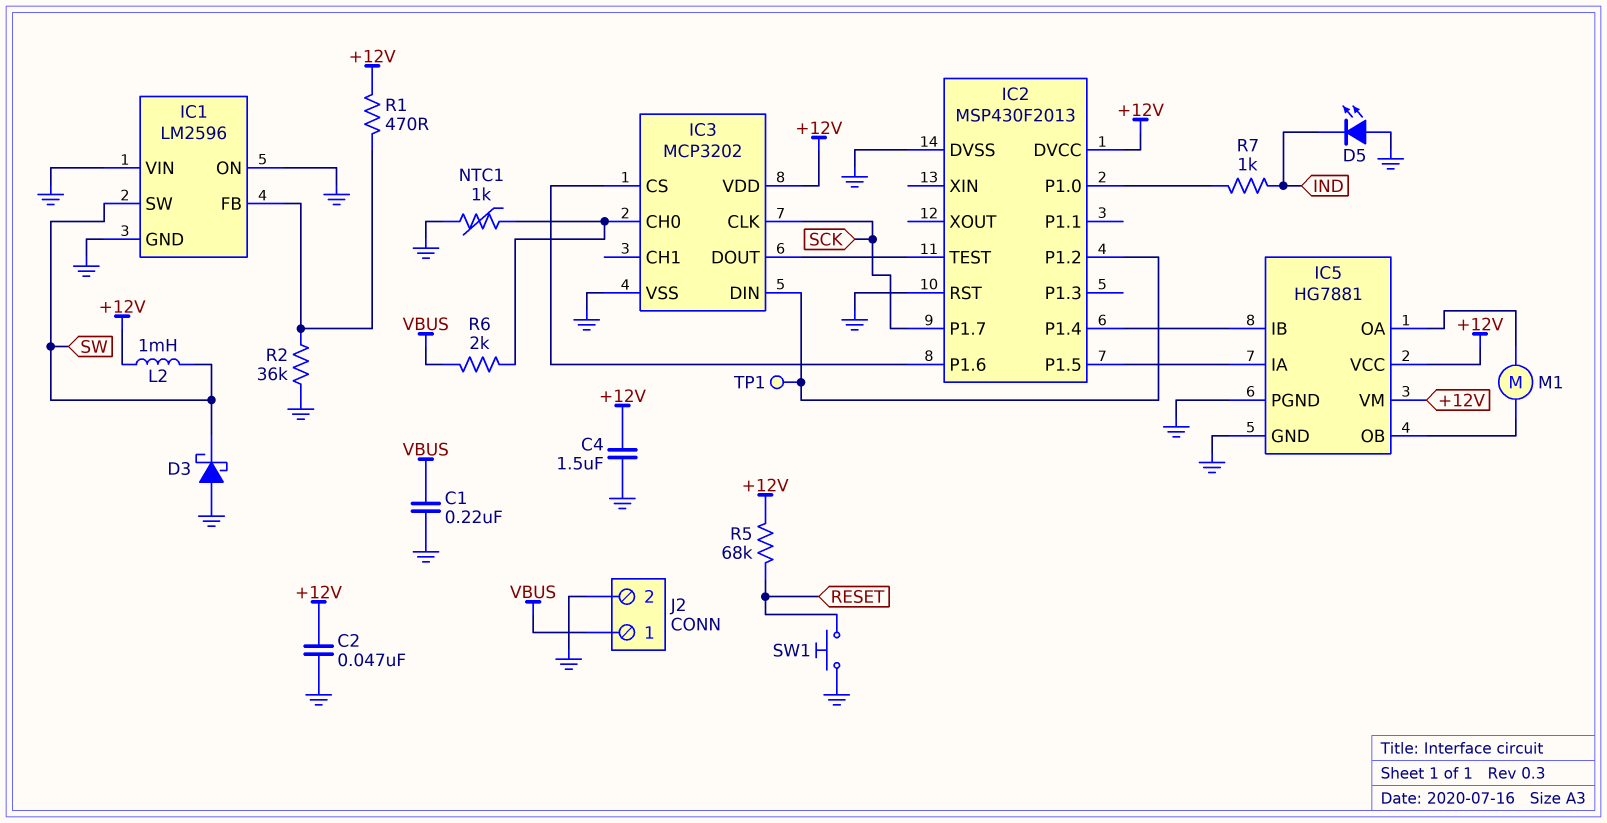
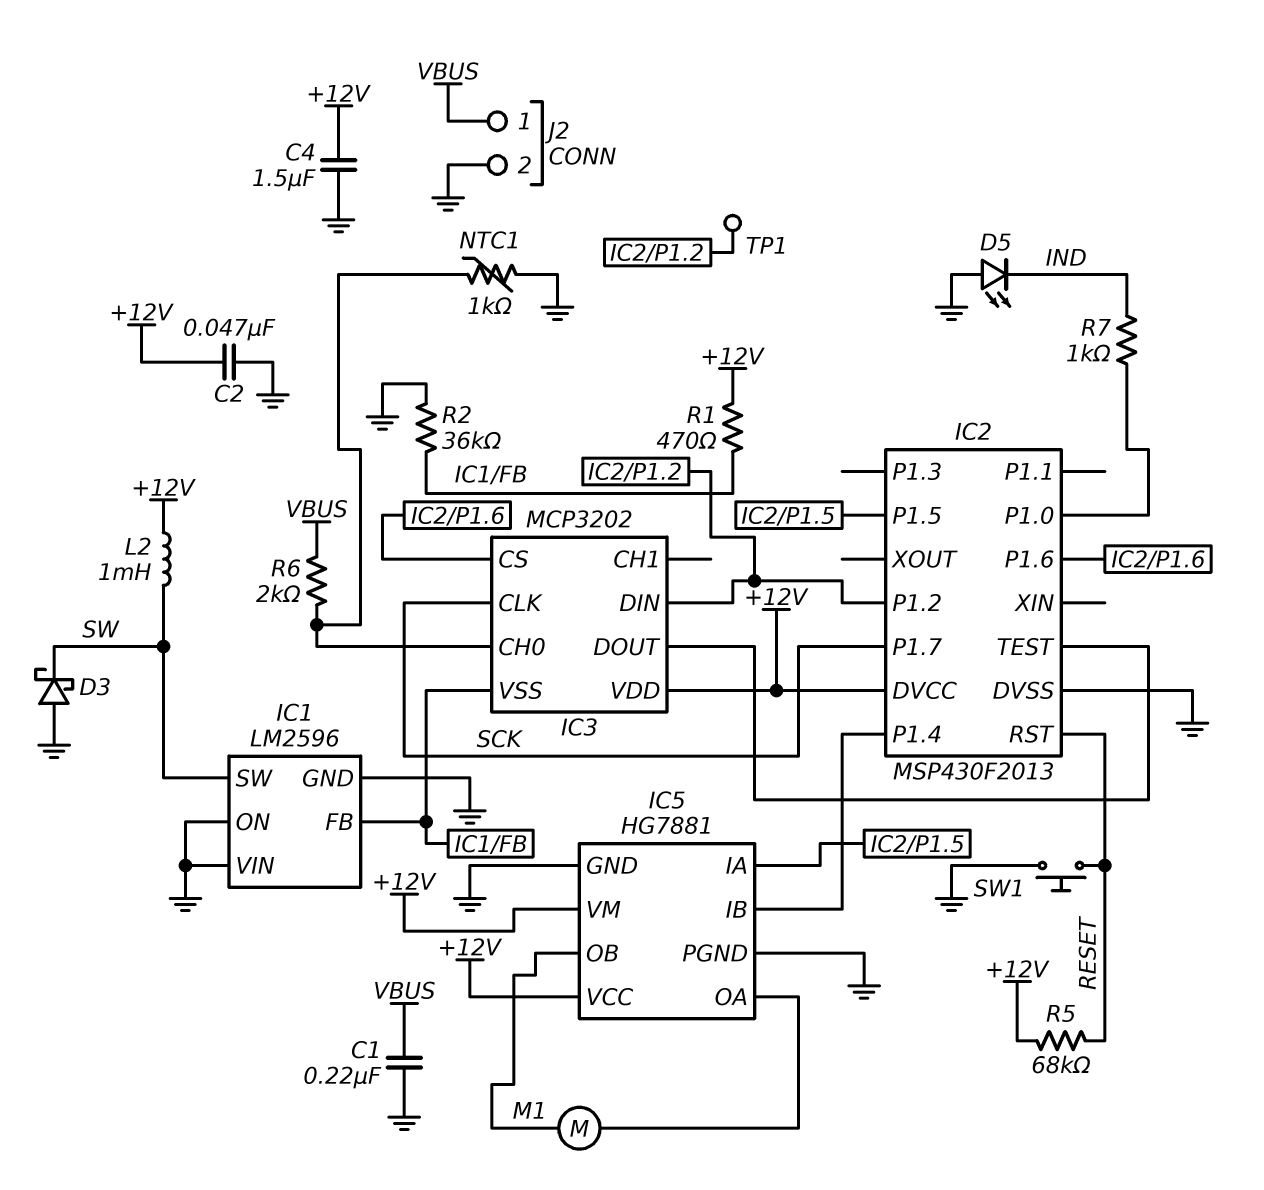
IC2 pin RST: GND -> RESET
IC3 pin VSS: GND -> IC1/FB

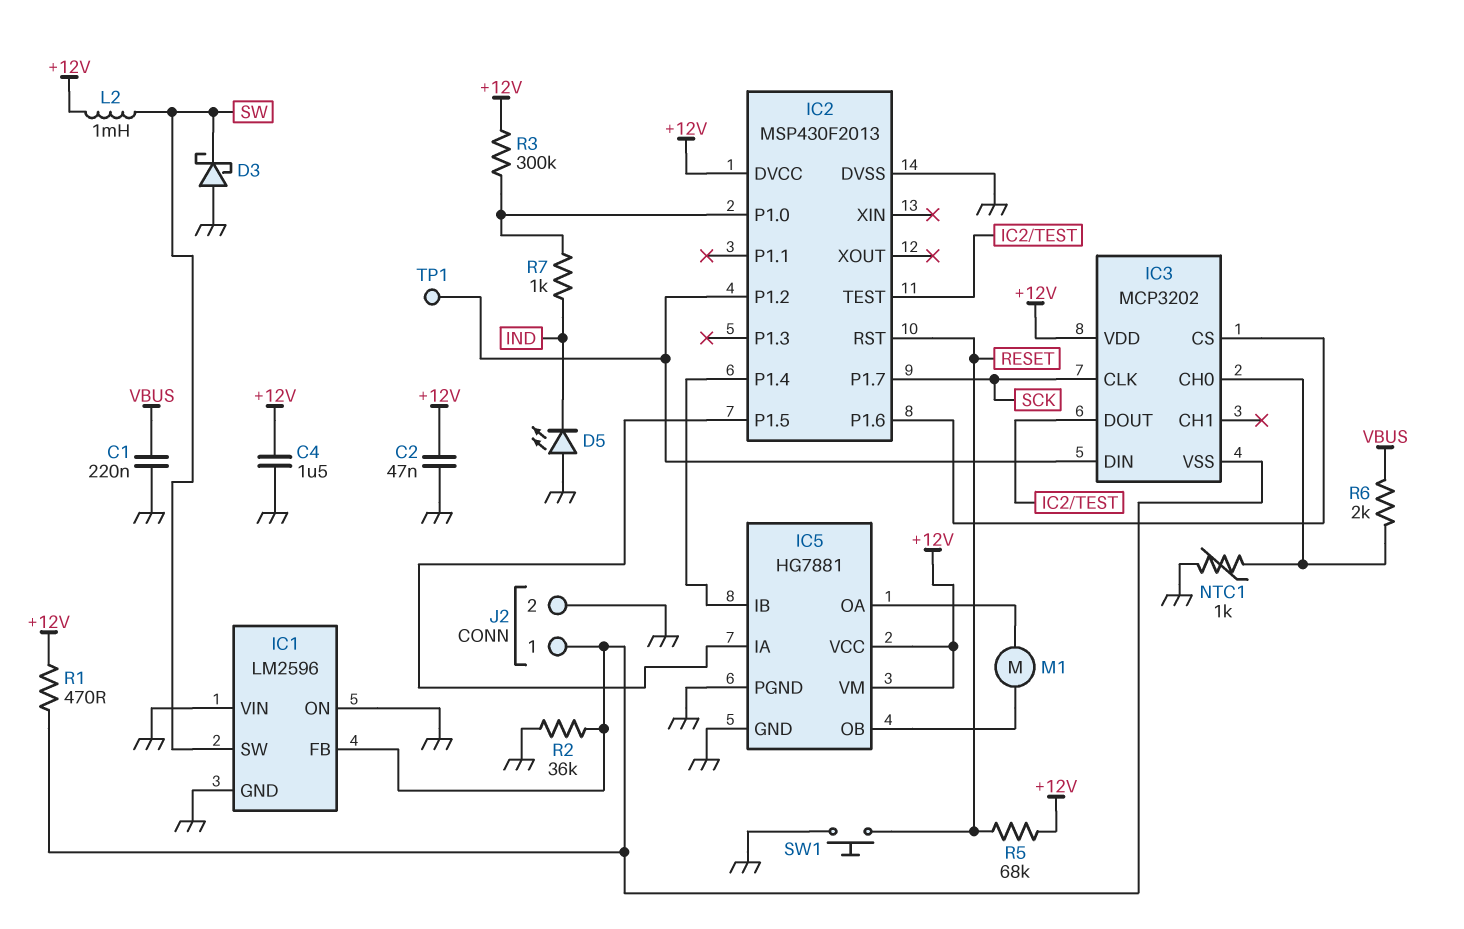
J2 pin 1: VBUS -> IC1/FB
R3: none -> 300k (+12V, IC2/P1.0)

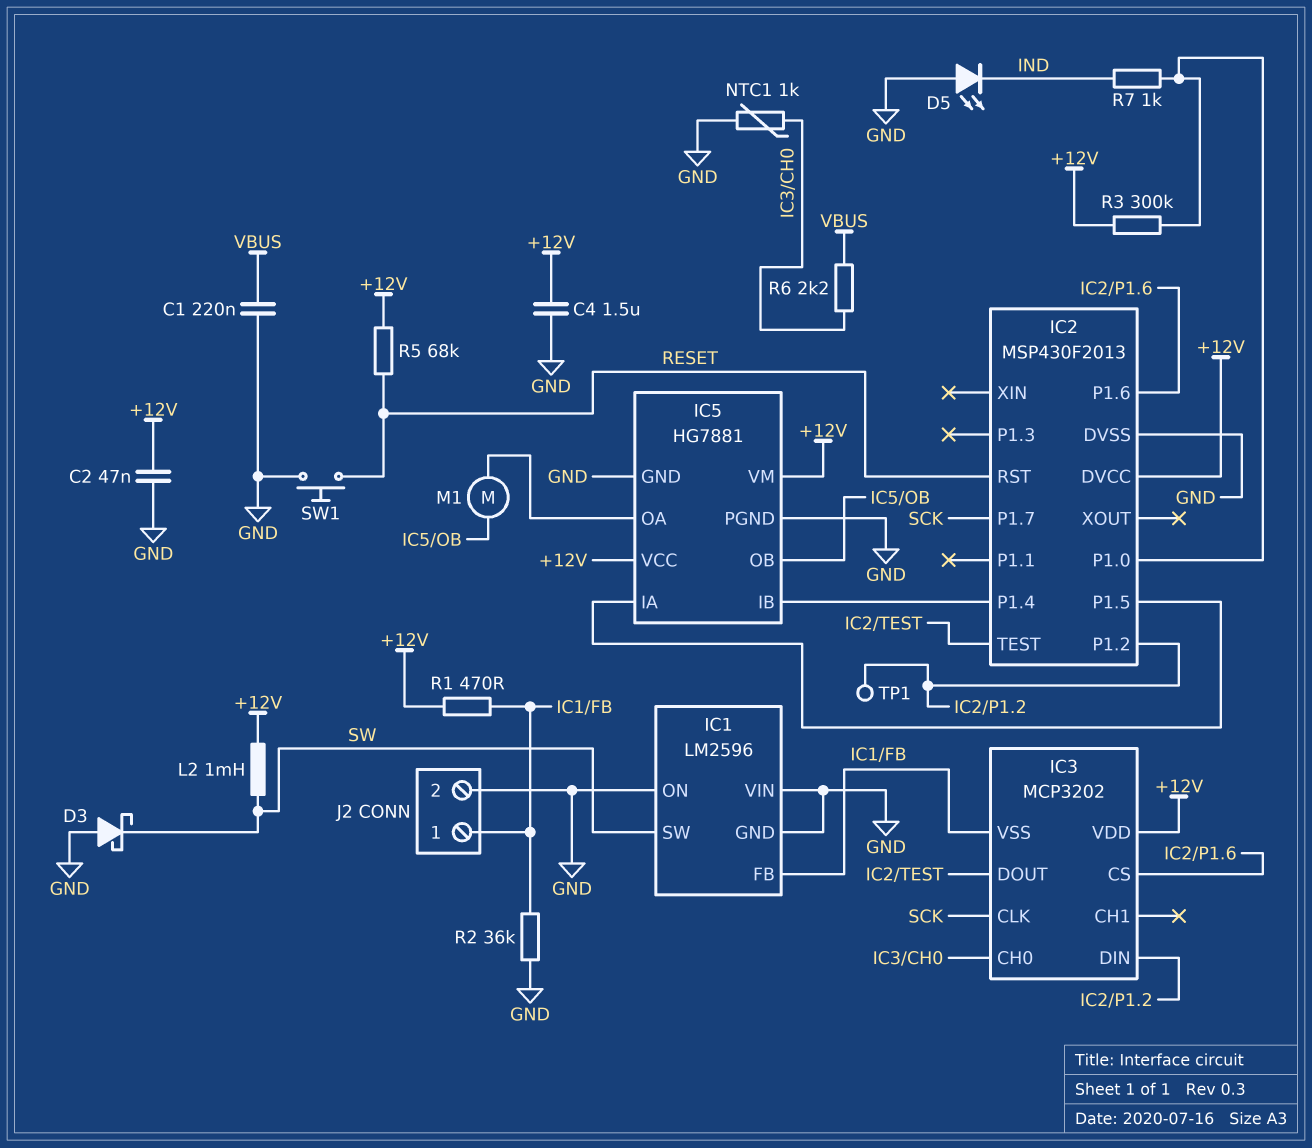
R6: 2k (IC3/CH0, VBUS) -> 2.2k (IC3/CH0, VBUS)

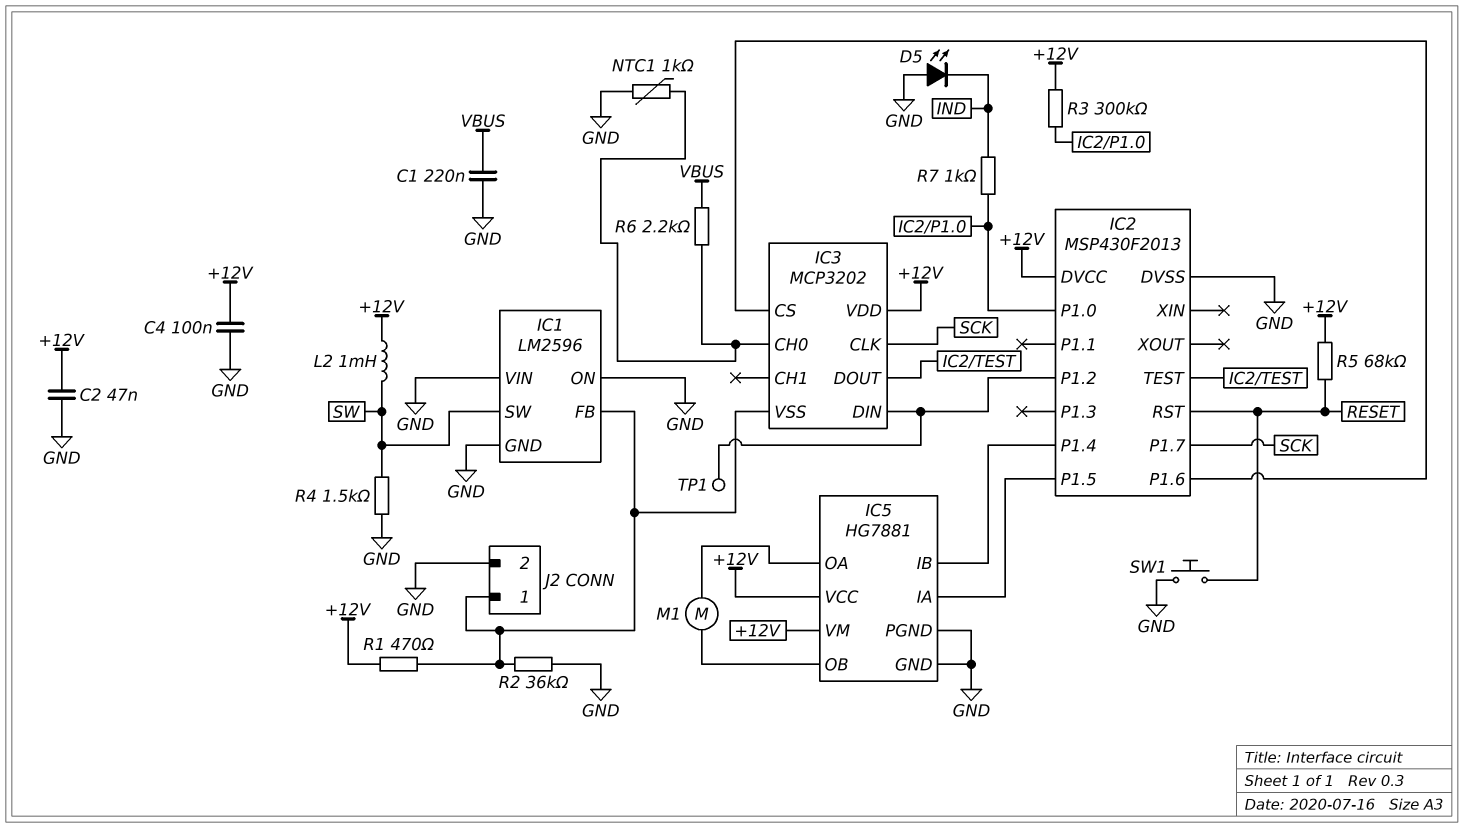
C4: 1.5uF (+12V, GND) -> 100nF (+12V, GND)
D3: schottky (A GND, K SW) -> none
R4: none -> 1.5k (GND, SW)

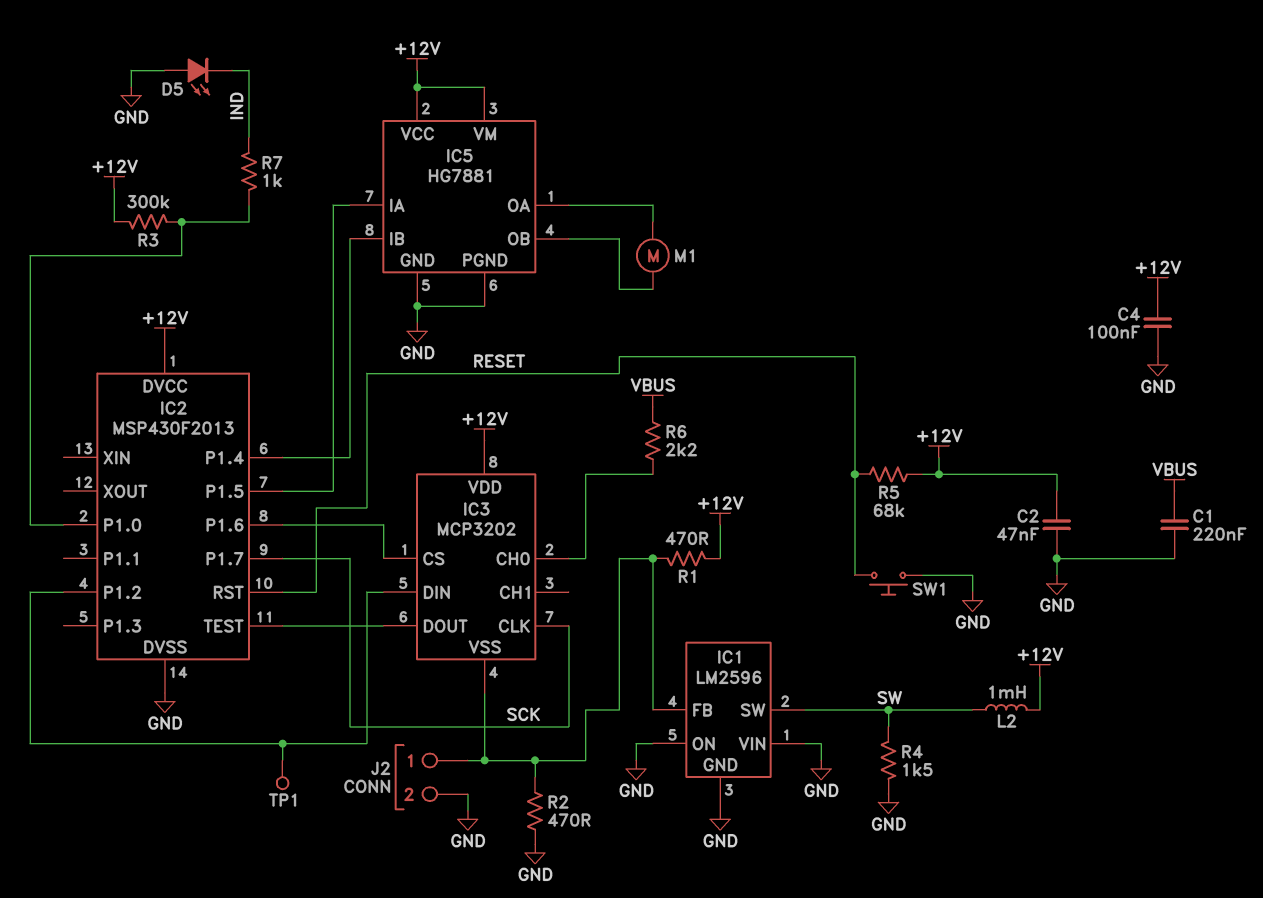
NTC1: 1k (GND, IC3/CH0) -> none
R2: 36k (GND, IC1/FB) -> 470 (GND, IC1/FB)

